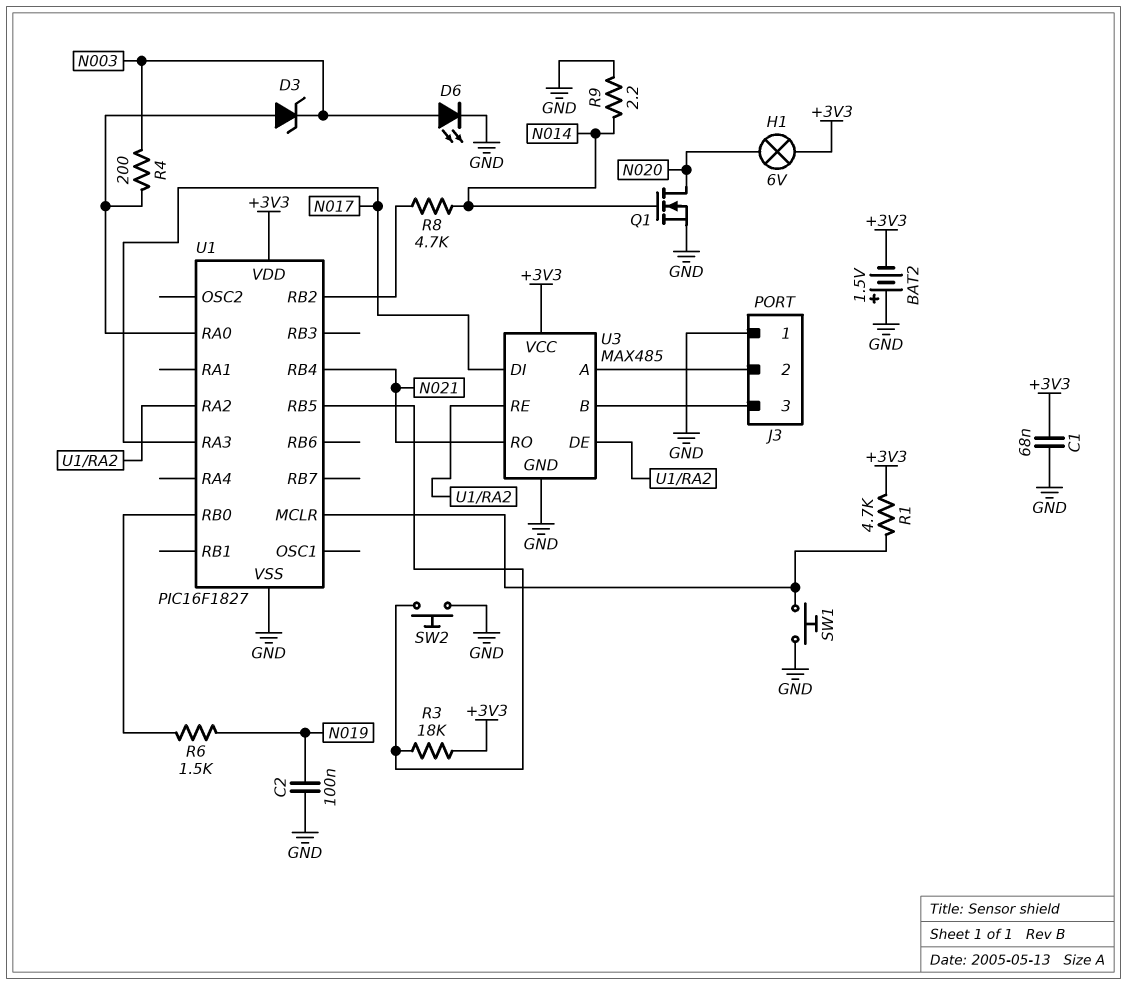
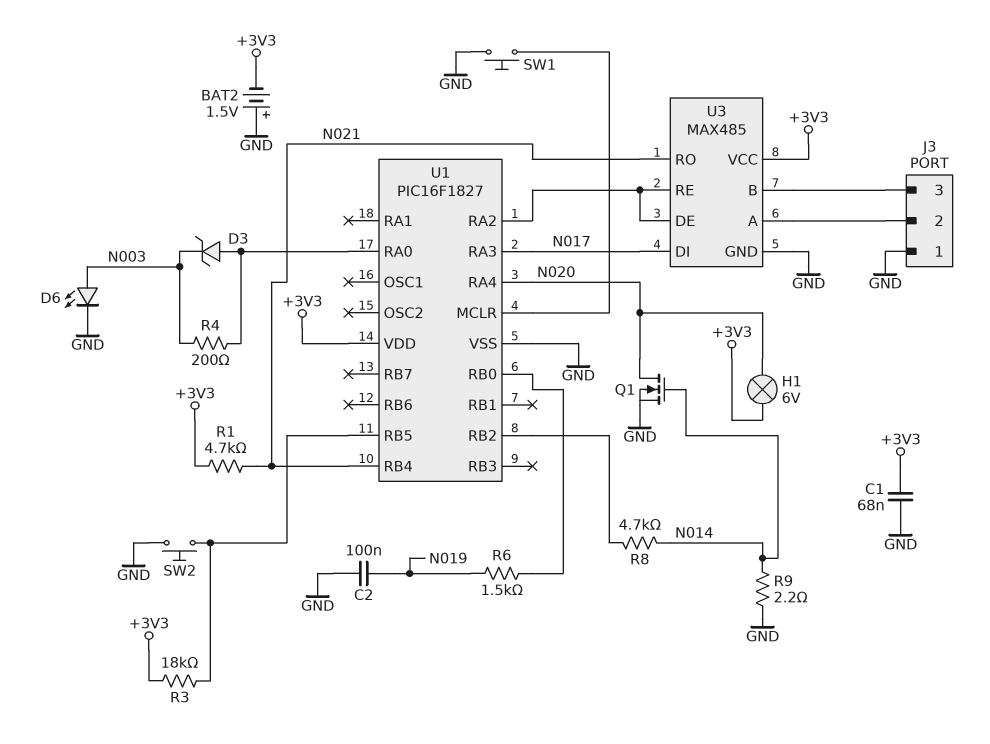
R1: 4.7k (+3V3, U1/MCLR) -> 4.7k (+3V3, N021)
U1 pin RA4: none -> N020

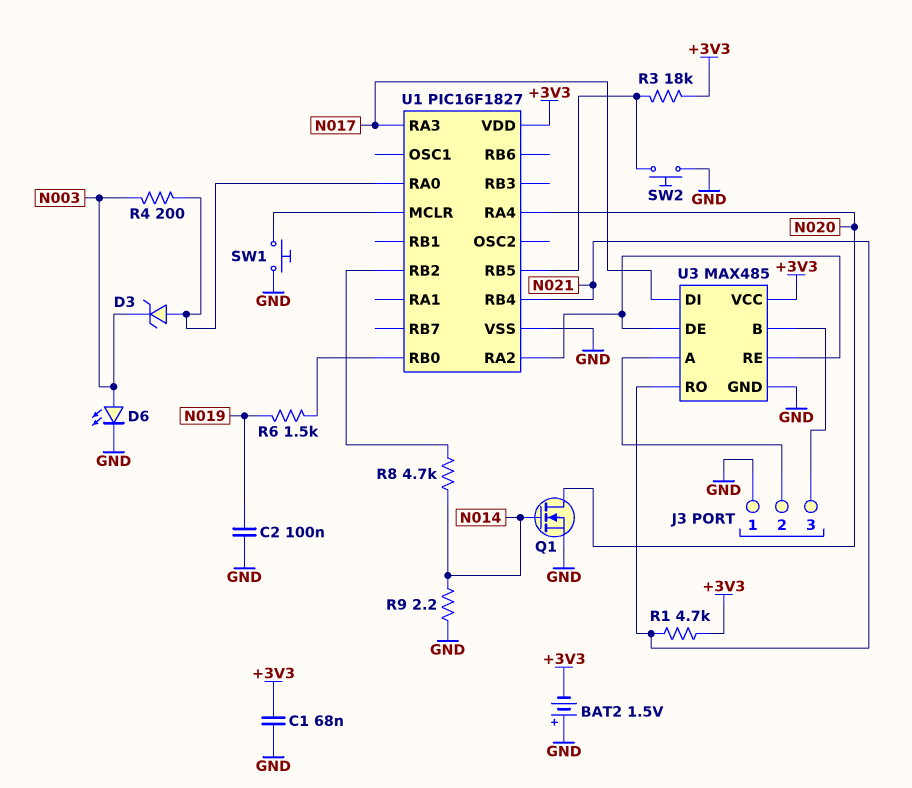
H1: lamp 6V (+3V3, N020) -> none

